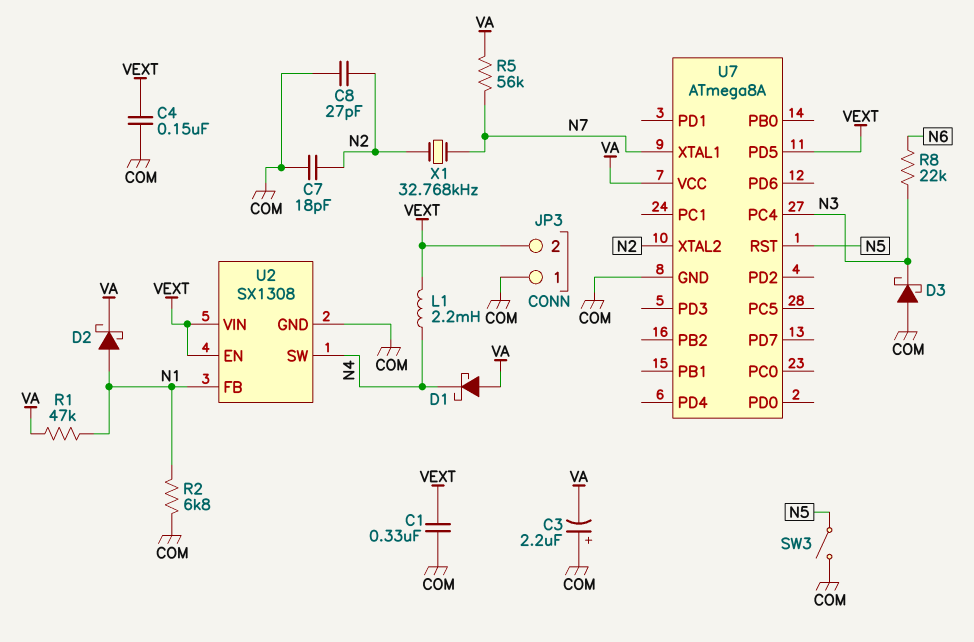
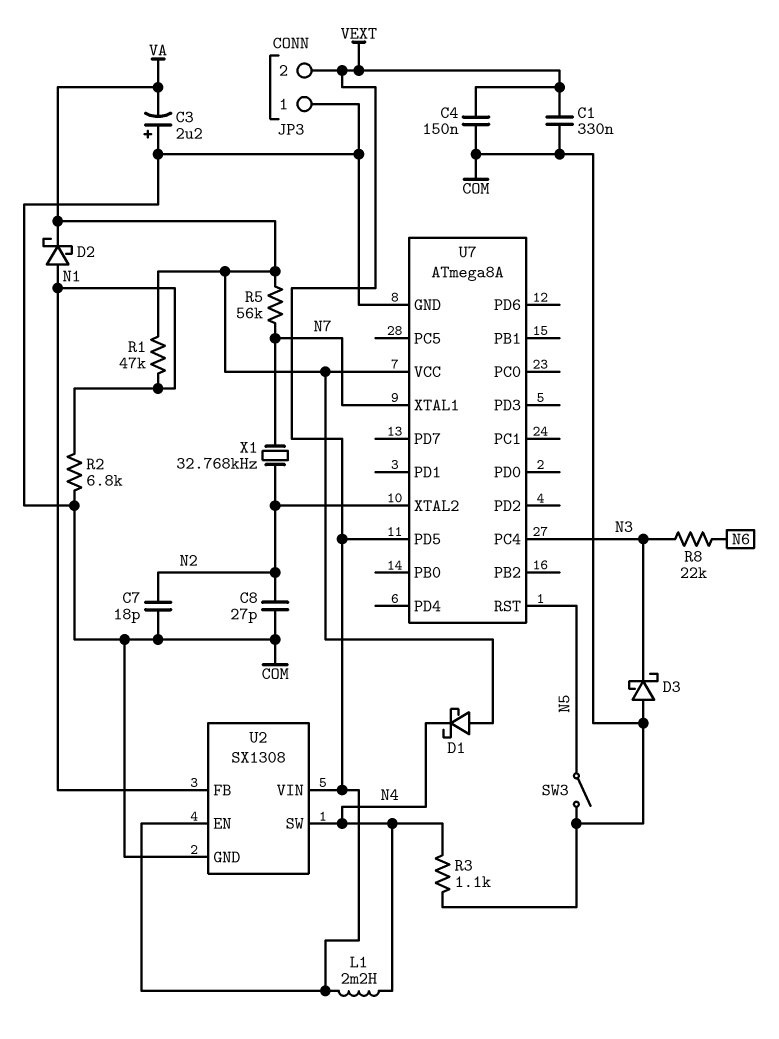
R3: none -> 1.1k (COM, N4)

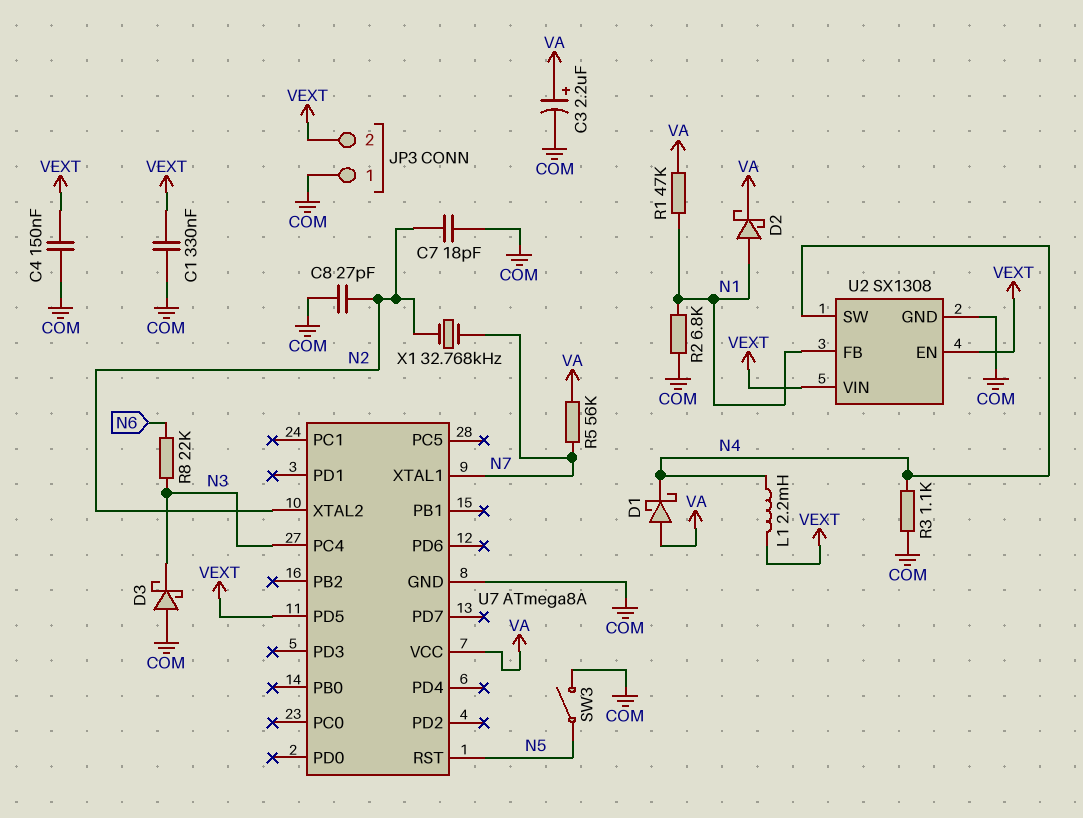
C3: 2.2uF (plus COM, minus VA) -> 2.2uF (plus VA, minus COM)

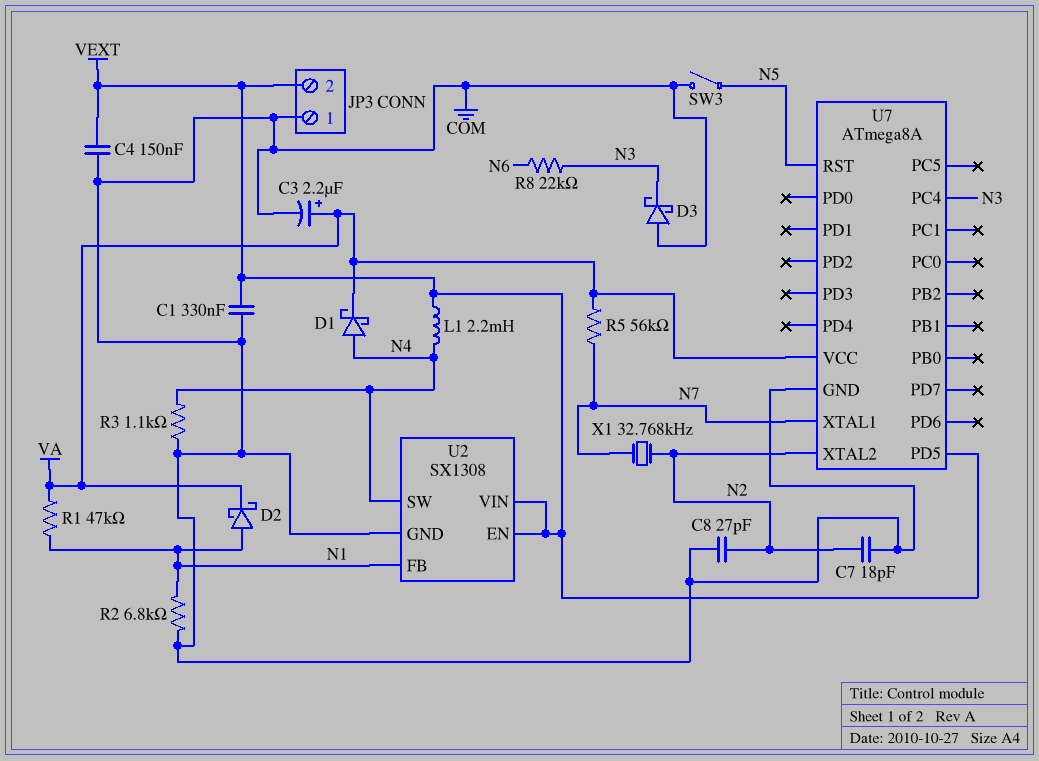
D1: schottky (A VA, K N4) -> schottky (A N4, K VA)

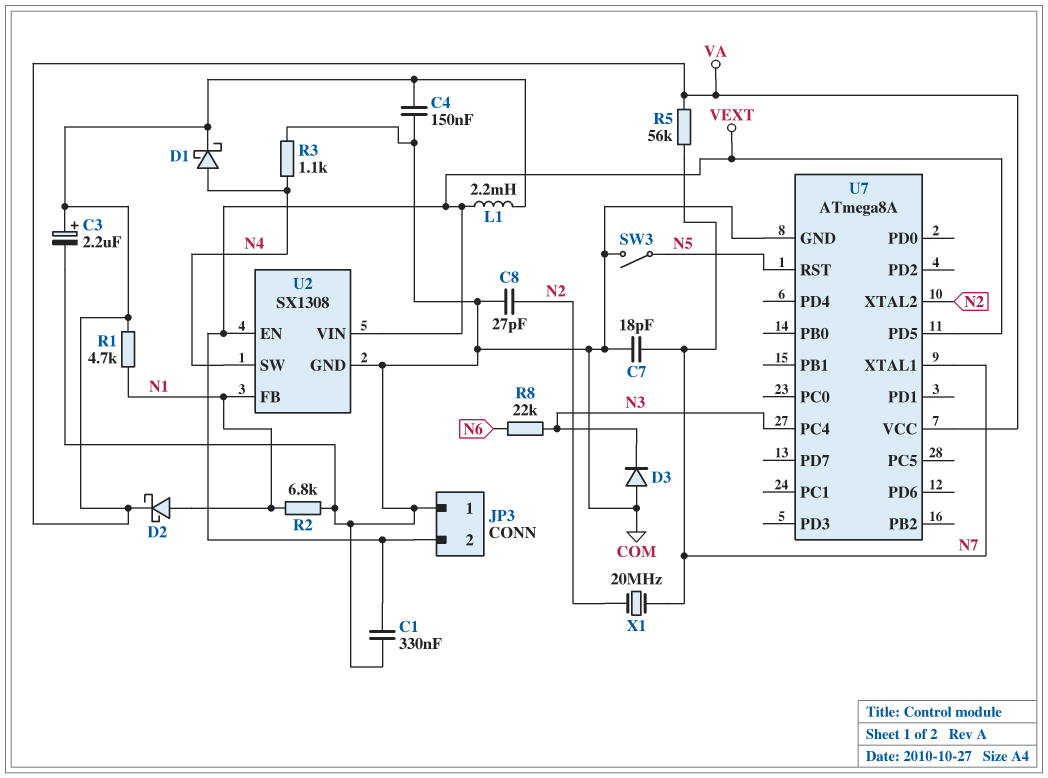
C4: 150nF (COM, VEXT) -> 150nF (COM, VA)
C7: 18pF (COM, N2) -> 18pF (COM, N7)
D3: schottky (A COM, K N3) -> diode (A COM, K N3)
L1: 2.2mH (N4, VEXT) -> 2.2mH (VA, VEXT)
R1: 47k (N1, VA) -> 4.7k (N1, VA)
X1: 32.768kHz (N2, N7) -> 20MHz (N2, N7)

